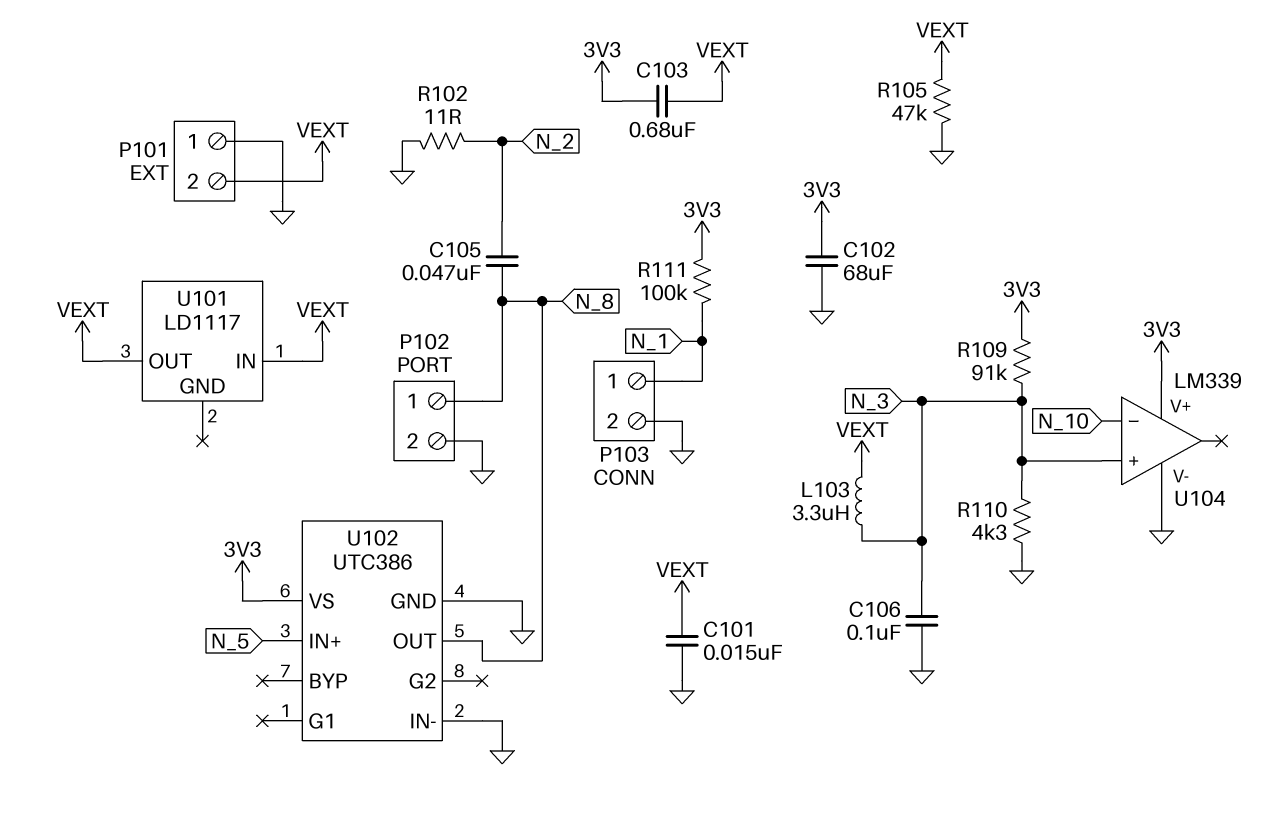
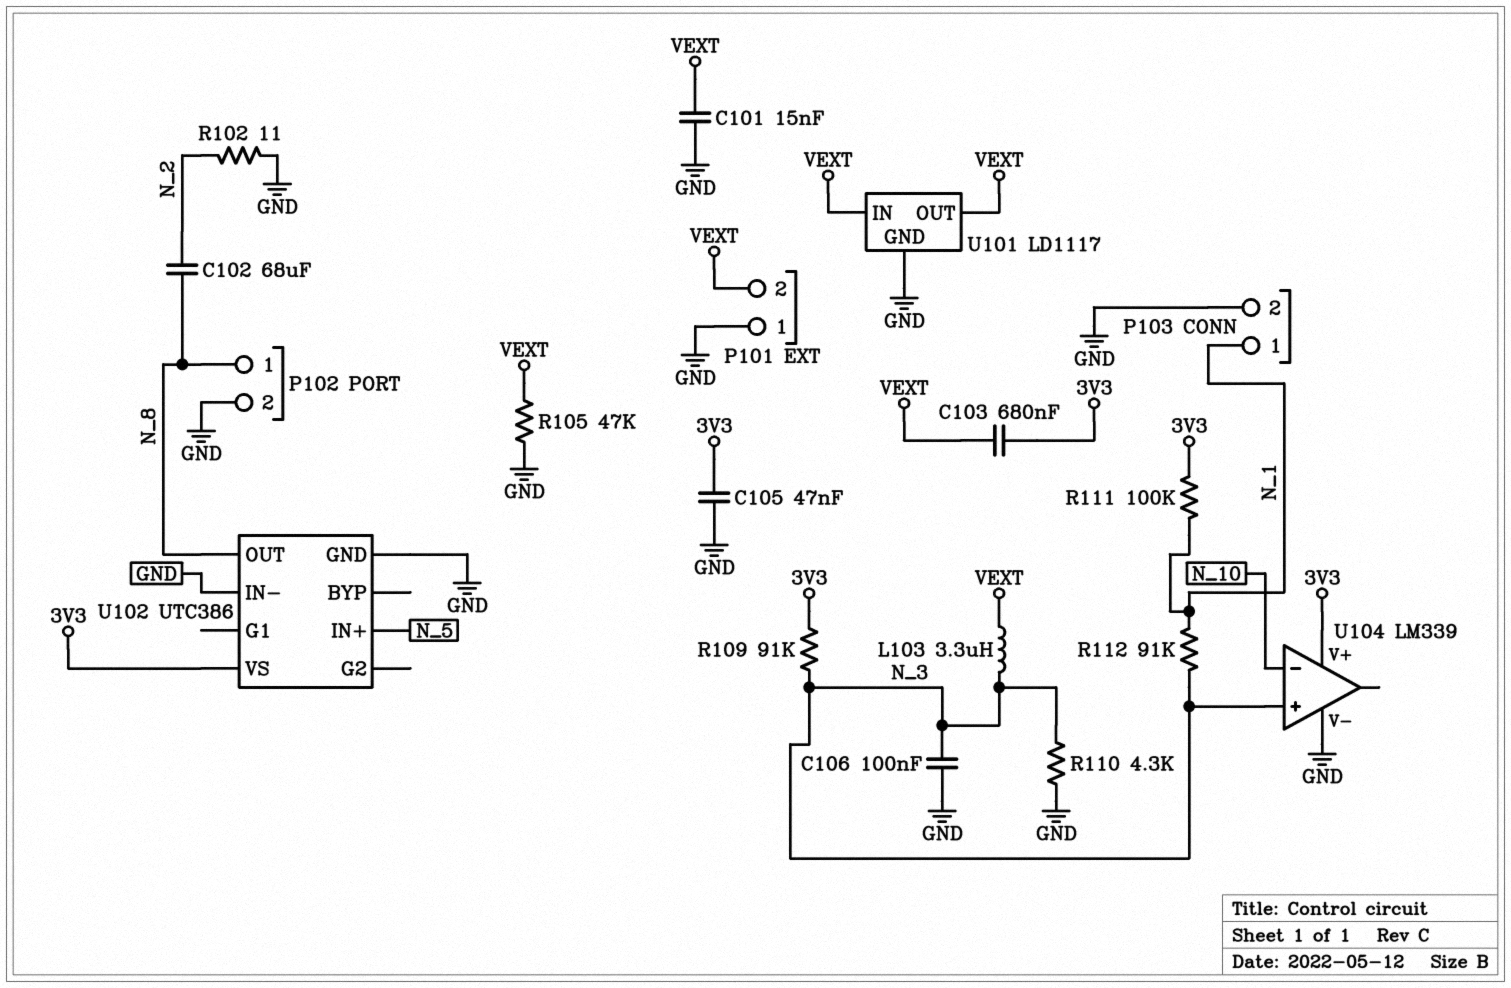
C102: 68uF (3V3, GND) -> 68uF (N_2, N_8)
C105: 47nF (N_2, N_8) -> 47nF (3V3, GND)
R112: none -> 91k (N_1, N_3)
U101 pin GND: none -> GND

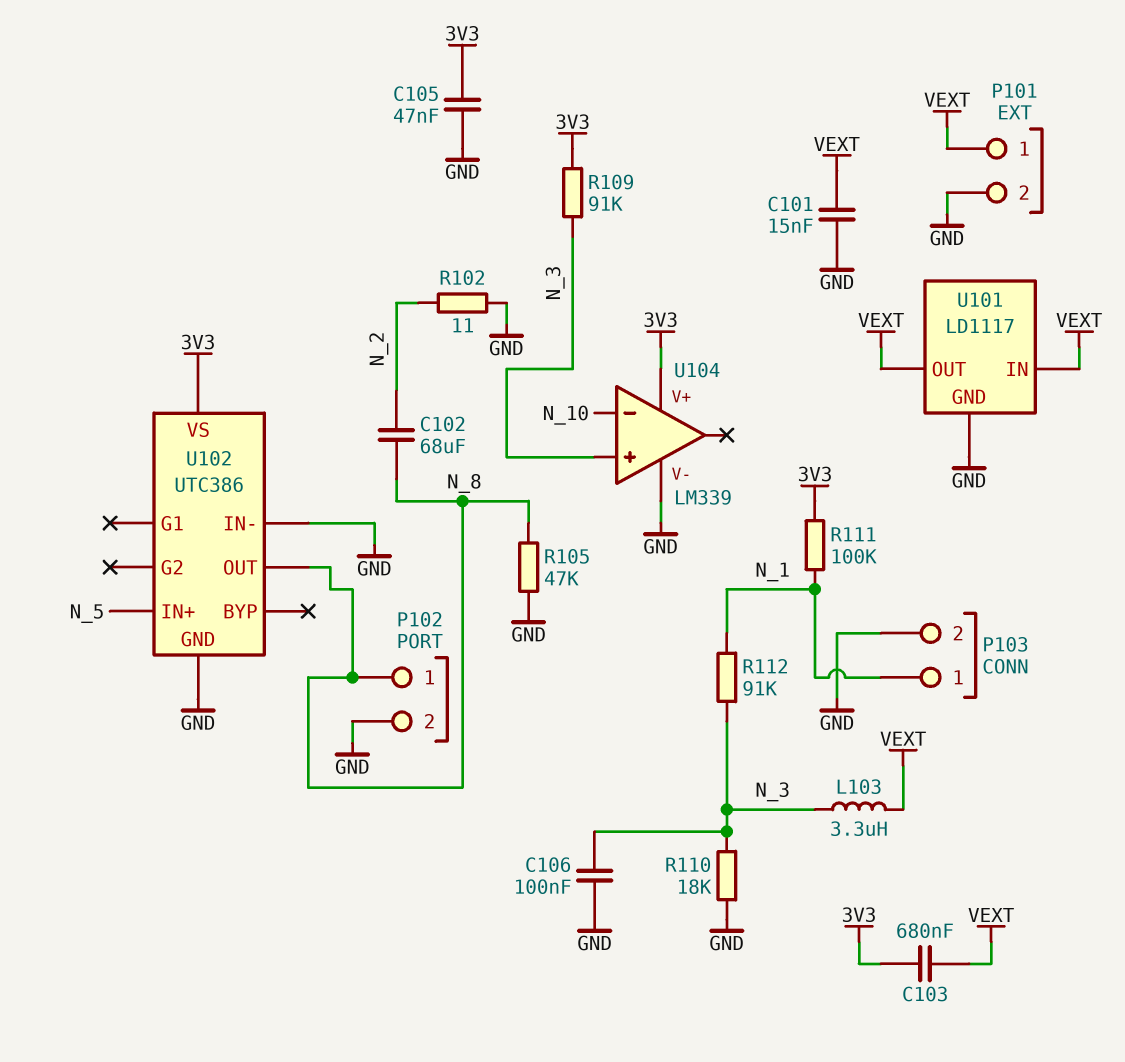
P101 pin 1: GND -> VEXT
P101 pin 2: VEXT -> GND
R105: 47k (GND, VEXT) -> 47k (GND, N_8)
R110: 4.3k (GND, N_3) -> 18k (GND, N_3)

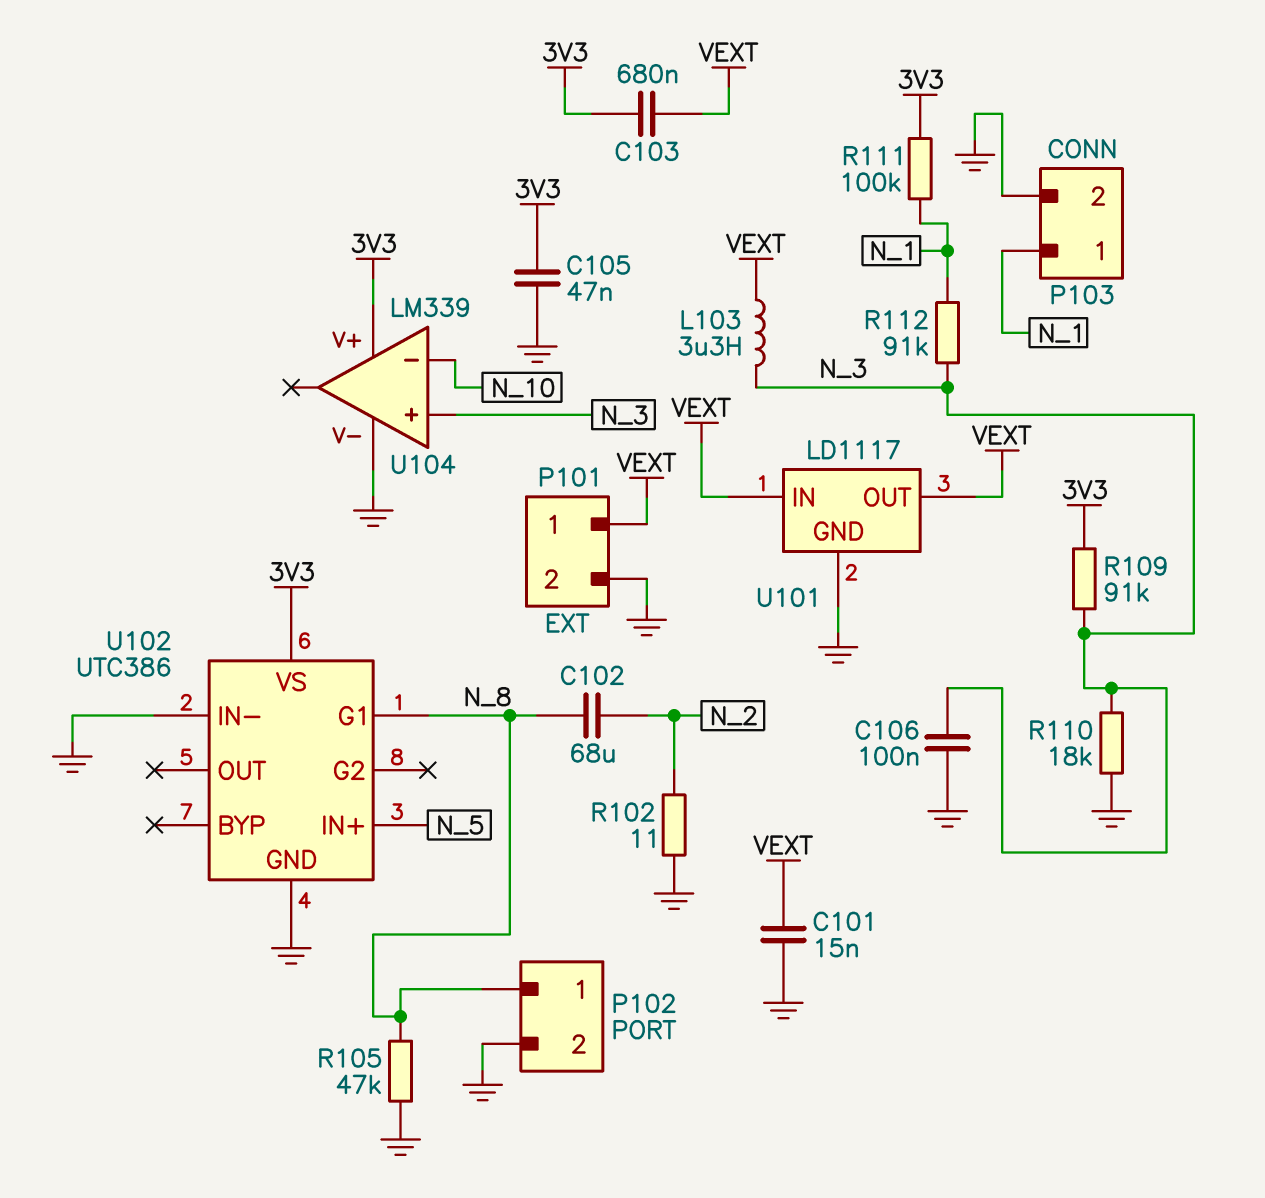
U102 pin G1: none -> N_8
U102 pin OUT: N_8 -> none

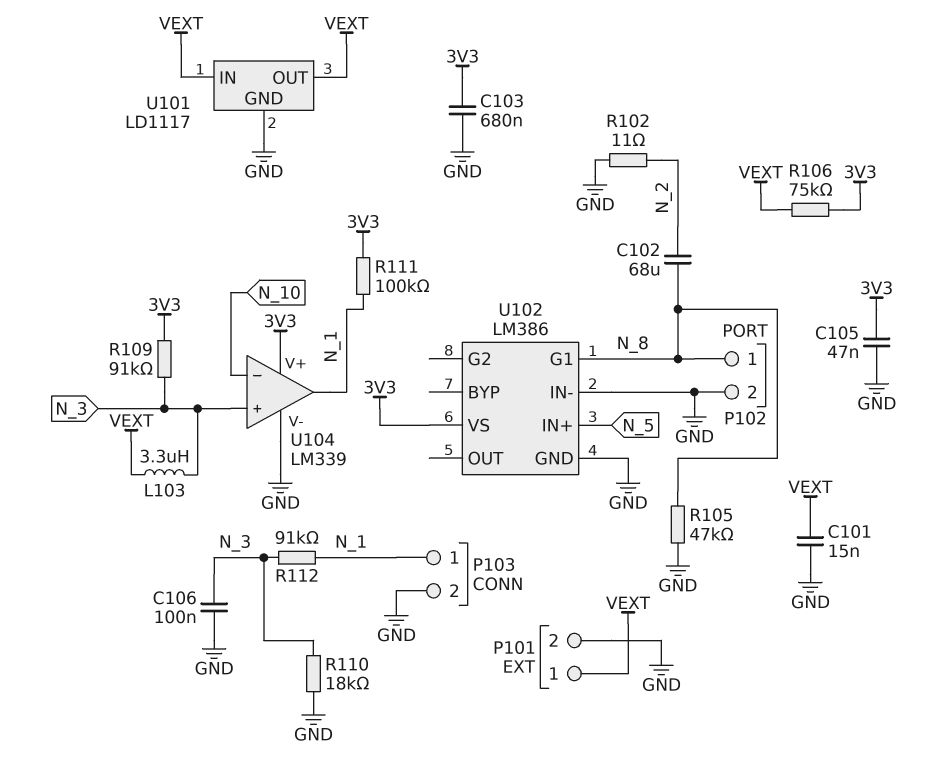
C103: 680nF (3V3, VEXT) -> 680nF (3V3, GND)
R106: none -> 75k (3V3, VEXT)
U102: UTC386 -> LM386
U104 pin out: none -> N_1

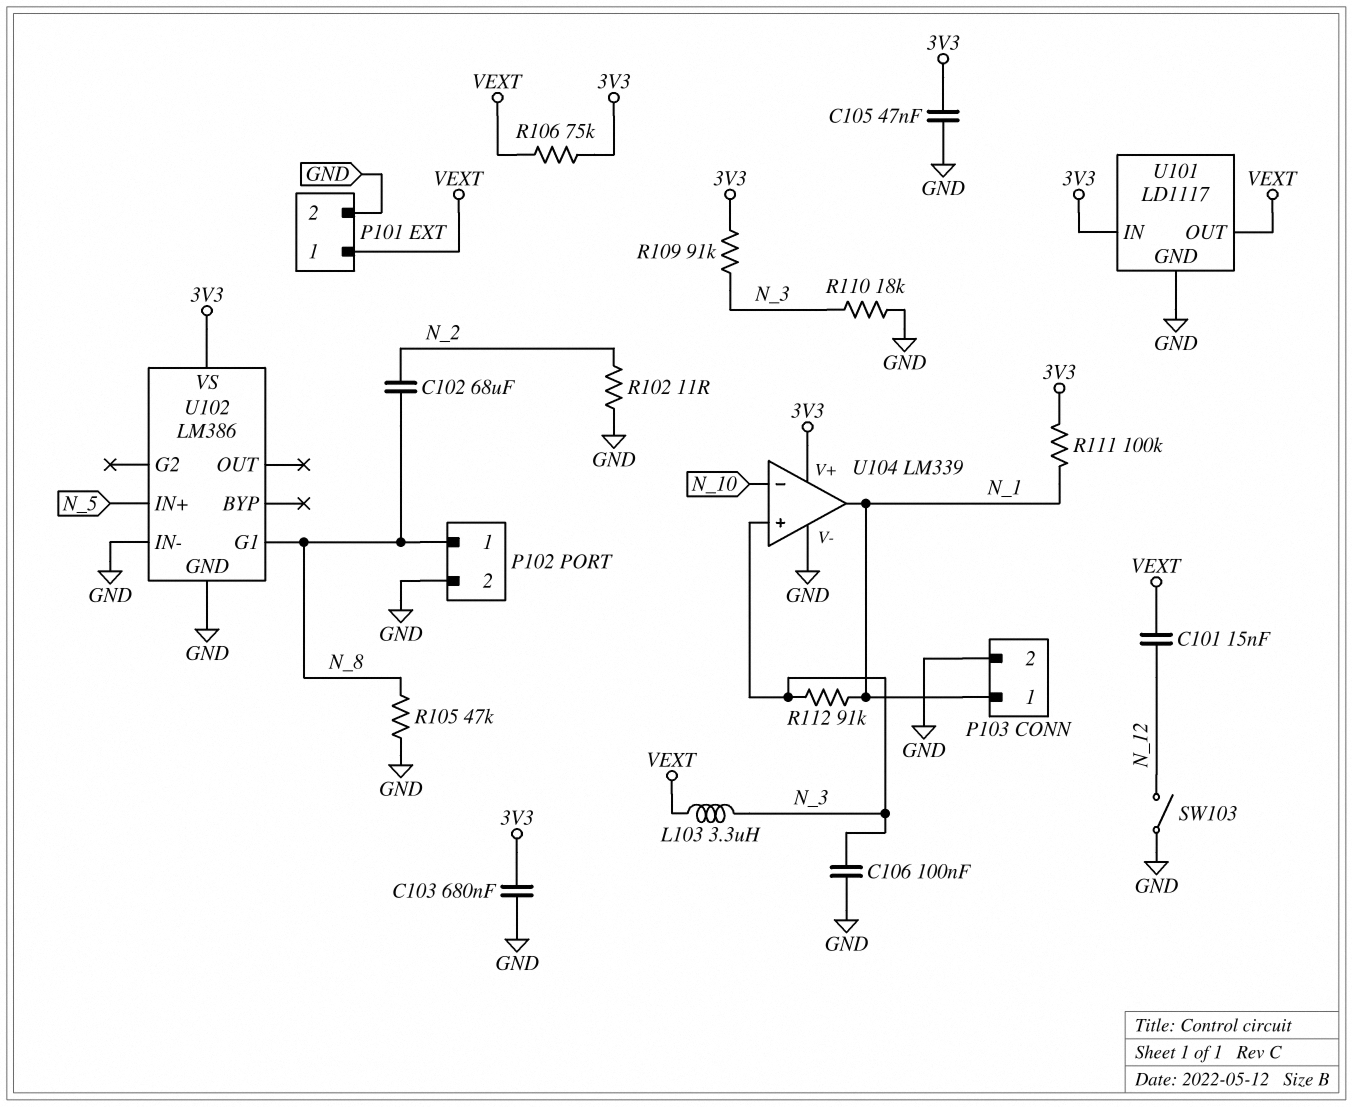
C101: 15nF (GND, VEXT) -> 15nF (N_12, VEXT)
SW103: none -> switch (GND, N_12)
U101 pin IN: VEXT -> 3V3

